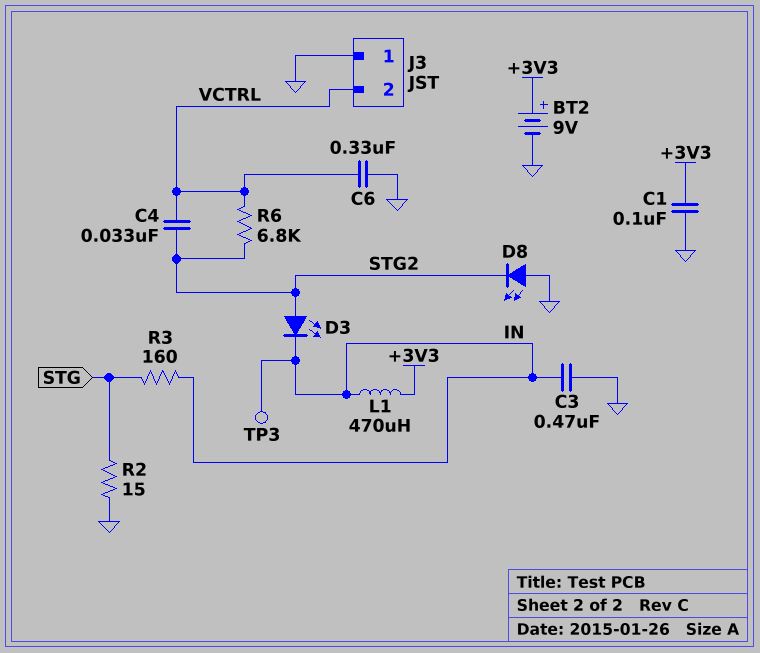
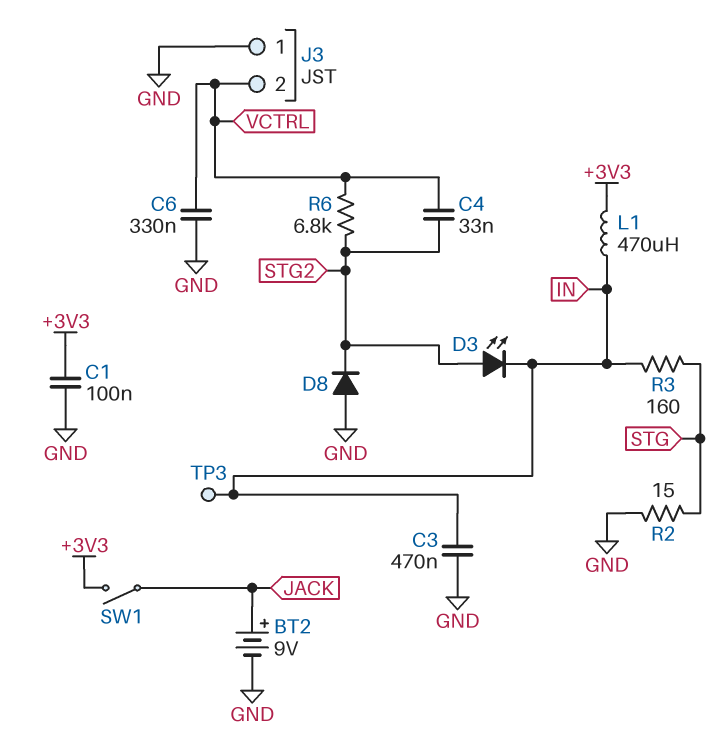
BT2: 9V (plus +3V3, minus GND) -> 9V (plus JACK, minus GND)
D8: LED (A GND, K STG2) -> diode (A GND, K STG2)
SW1: none -> switch (+3V3, JACK)

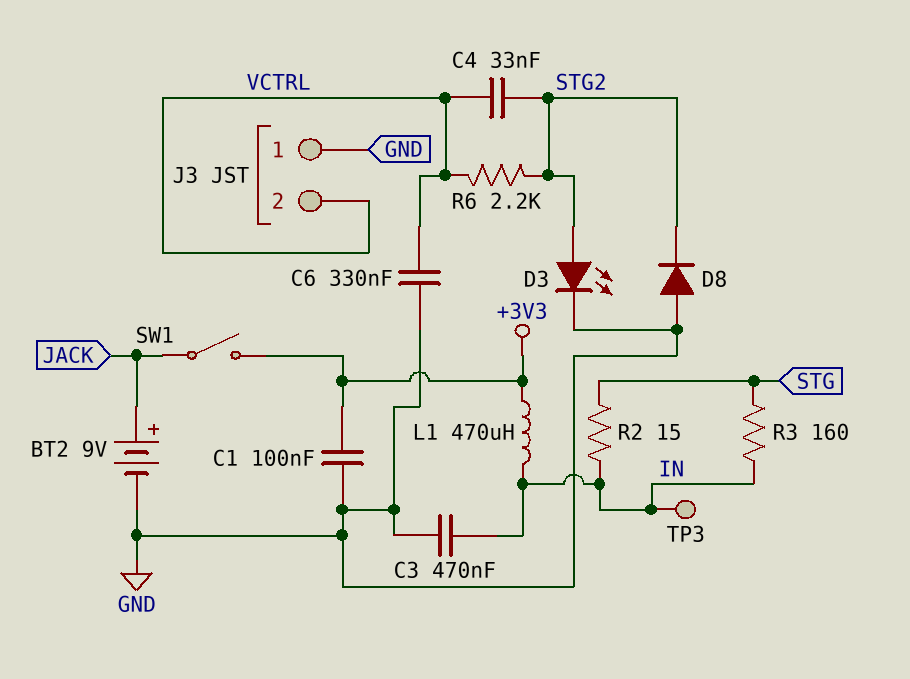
D3: LED (A STG2, K IN) -> LED (A STG2, K GND)
R2: 15 (GND, STG) -> 15 (IN, STG)
R6: 6.8k (STG2, VCTRL) -> 2.2k (STG2, VCTRL)

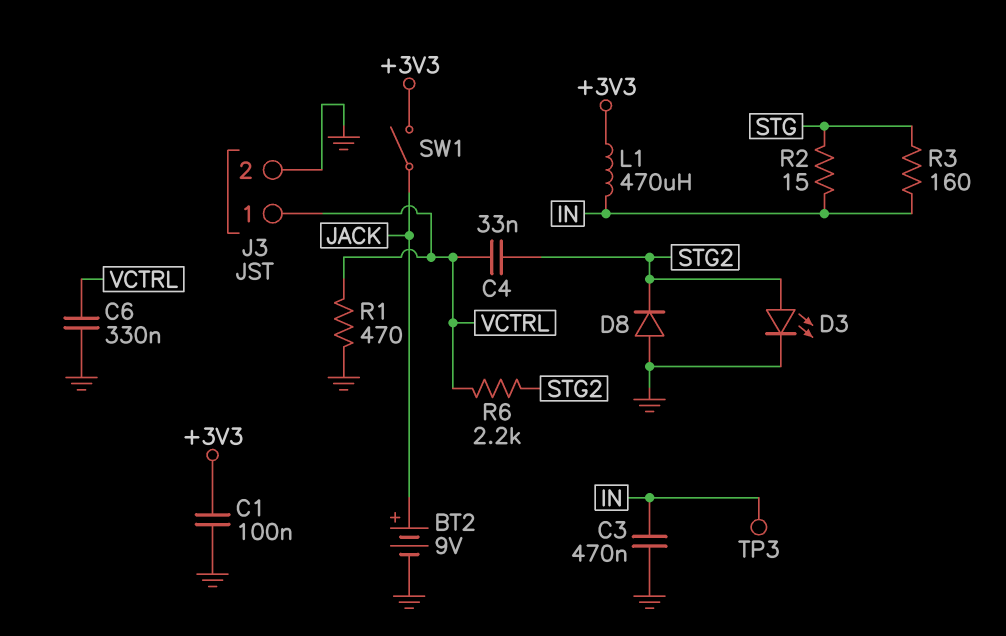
J3 pin 1: GND -> VCTRL
J3 pin 2: VCTRL -> GND
R1: none -> 470 (GND, VCTRL)

